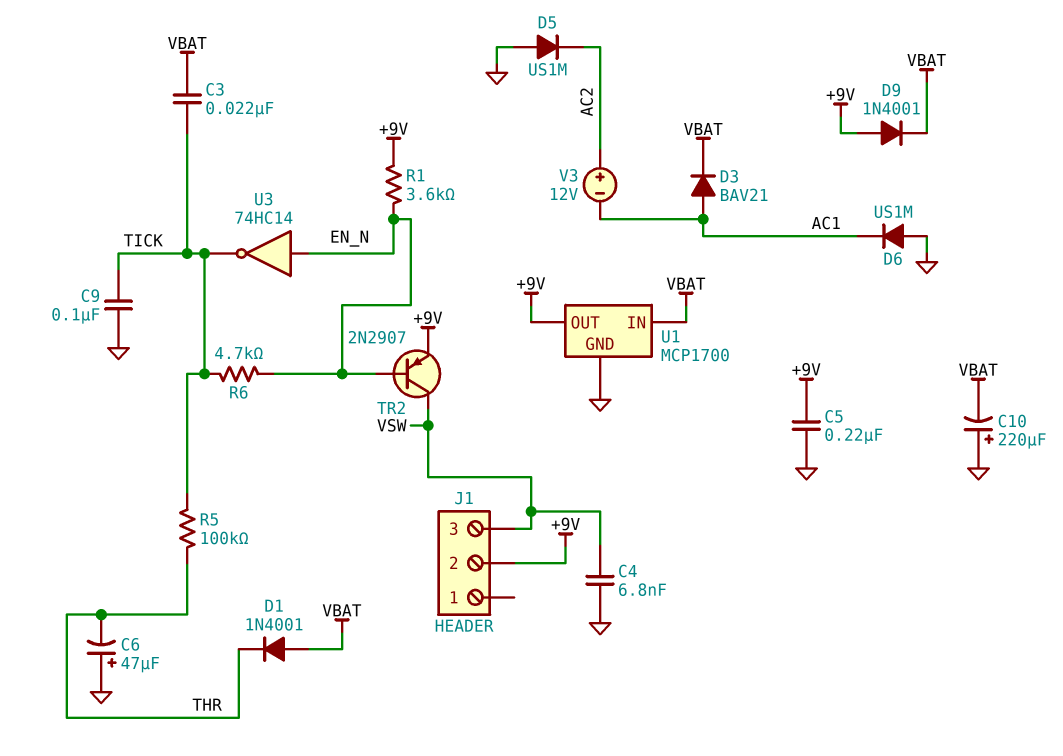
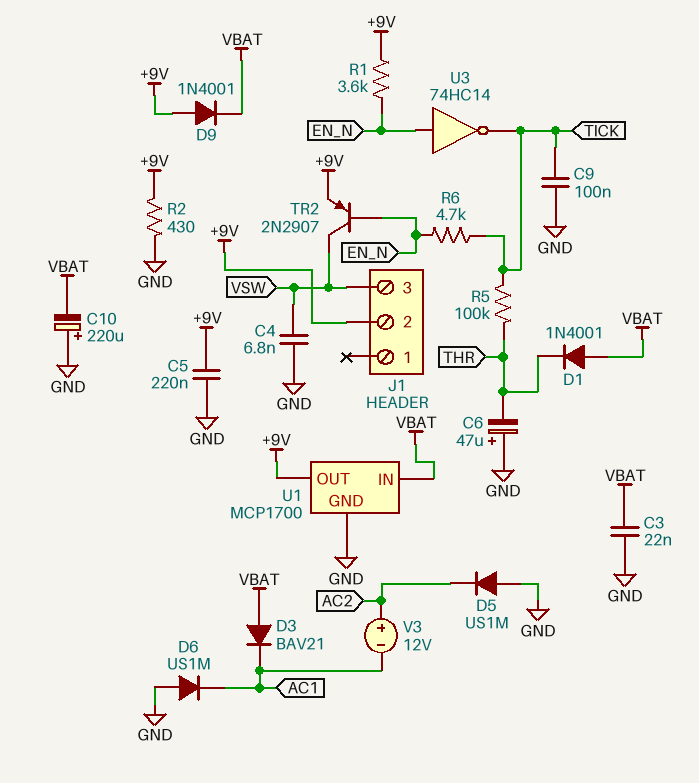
C3: 22nF (TICK, VBAT) -> 22nF (GND, VBAT)
D3: diode BAV21 (A AC1, K VBAT) -> diode BAV21 (A VBAT, K AC1)
R2: none -> 430 (+9V, GND)

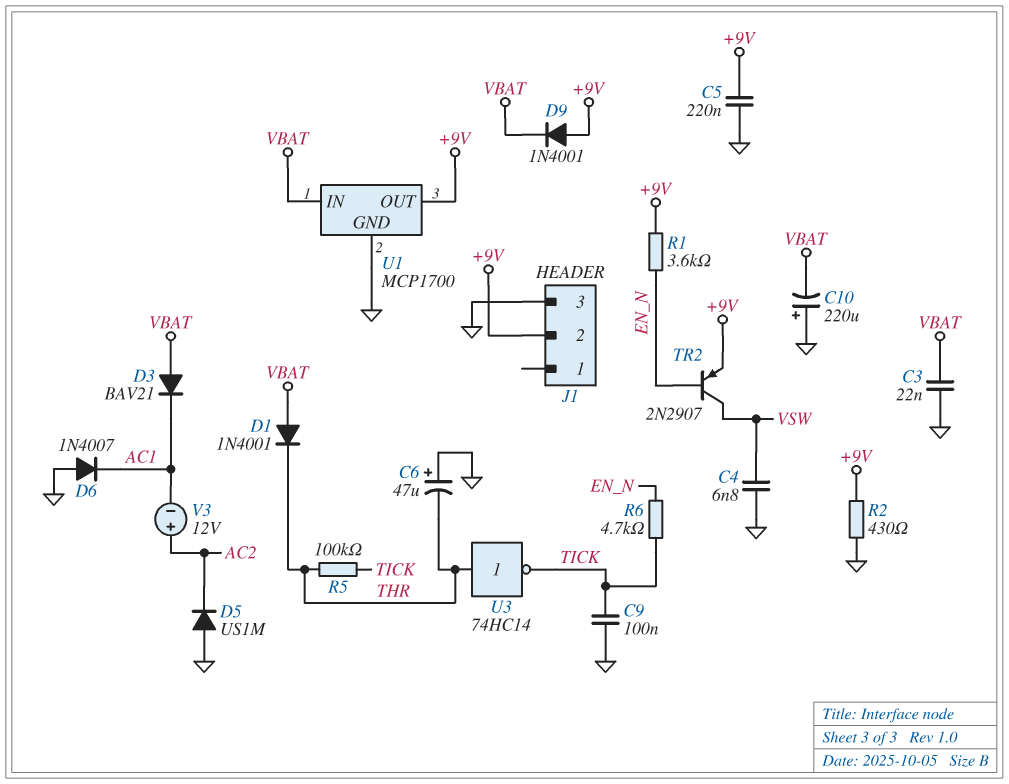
D6: diode US1M (A GND, K AC1) -> diode 1N4007 (A GND, K AC1)
J1 pin 3: VSW -> GND
U3: NOT 74HC14 (in EN_N, out TICK) -> NOT 74HC14 (in THR, out TICK)

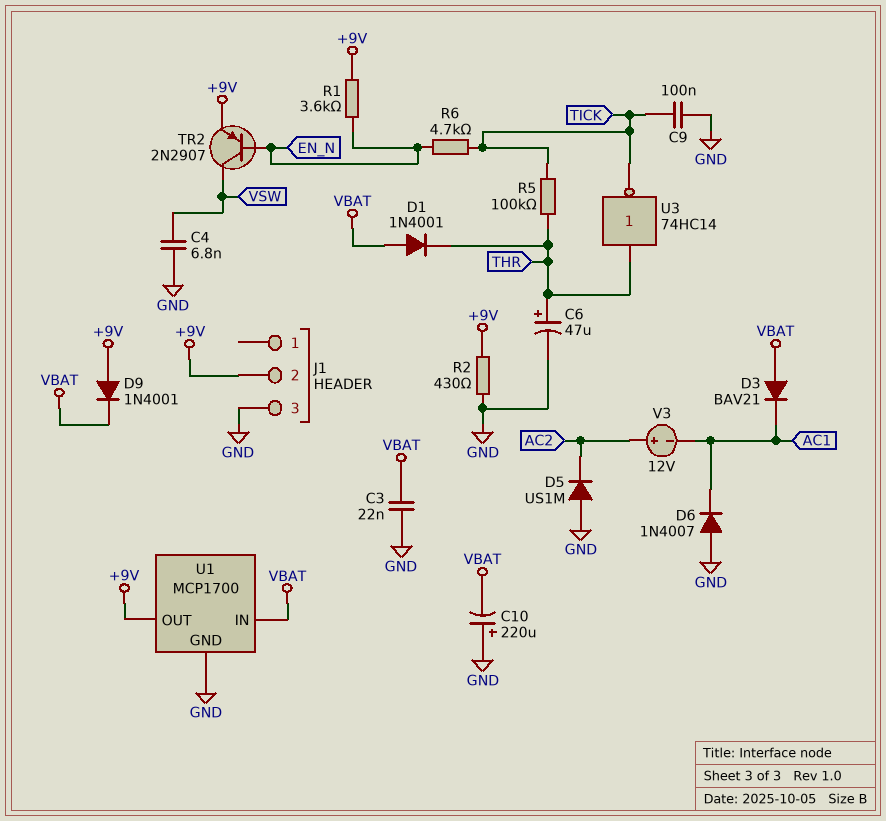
C5: 220nF (+9V, GND) -> none
C6: 47uF (plus GND, minus THR) -> 47uF (plus THR, minus GND)

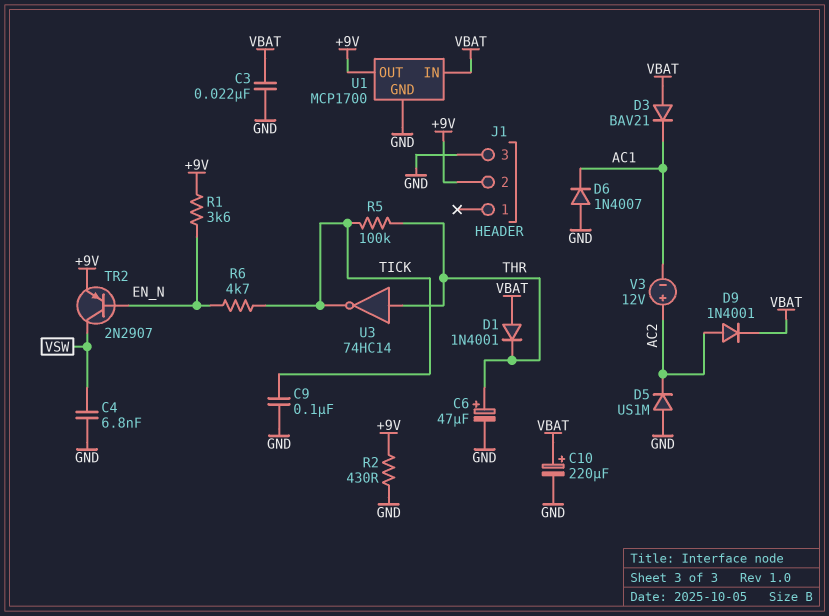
C10: 220uF (plus GND, minus VBAT) -> 220uF (plus VBAT, minus GND)
D9: diode 1N4001 (A +9V, K VBAT) -> diode 1N4001 (A AC2, K VBAT)

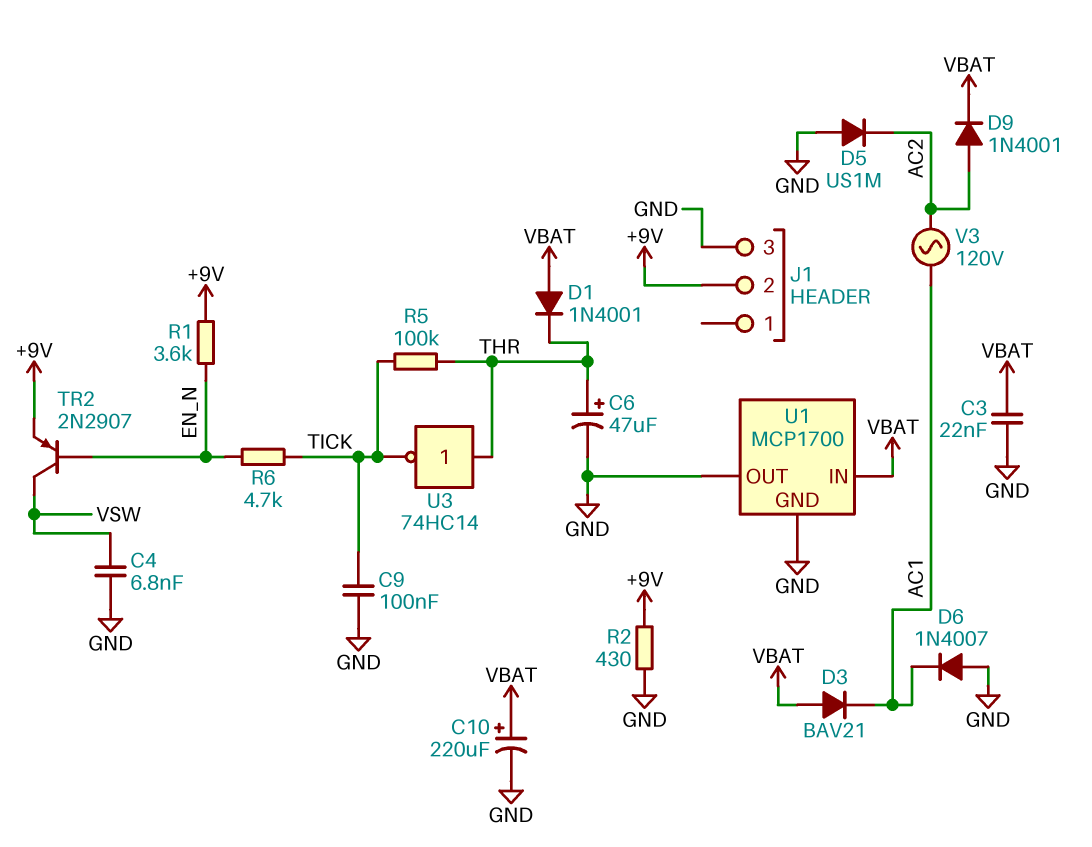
U1 pin OUT: +9V -> GND
V3: 12V (plus AC2, minus AC1) -> AC 120V (AC1, AC2)

